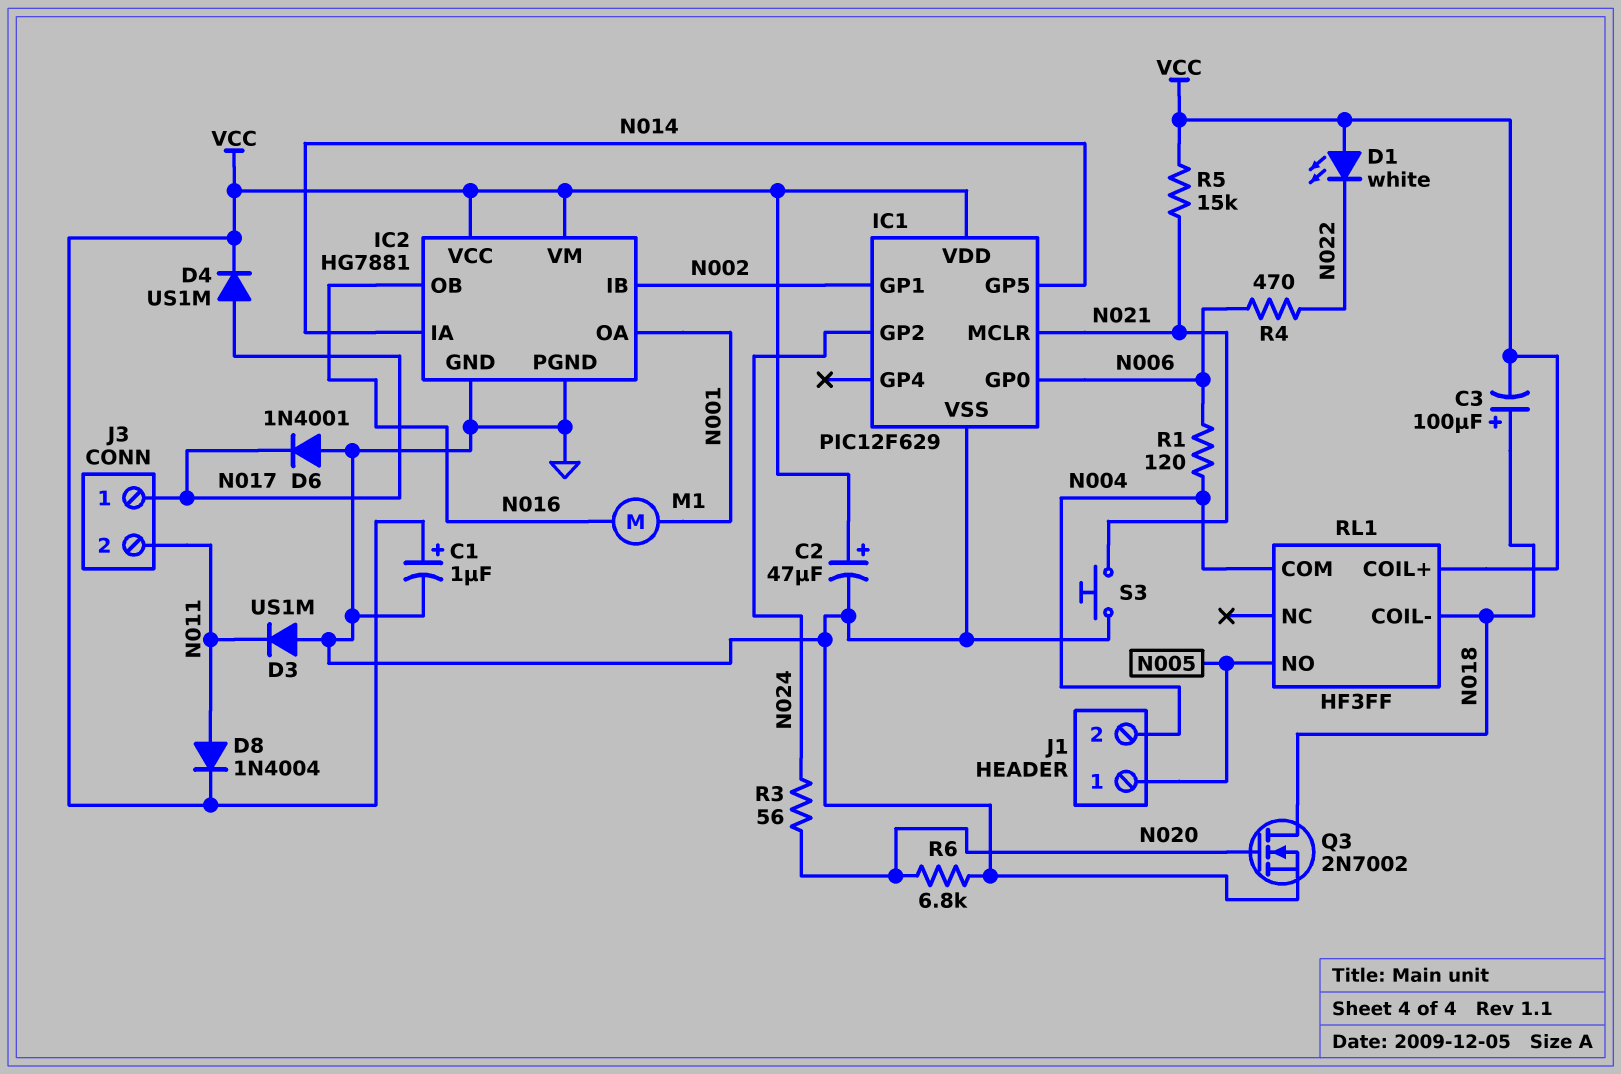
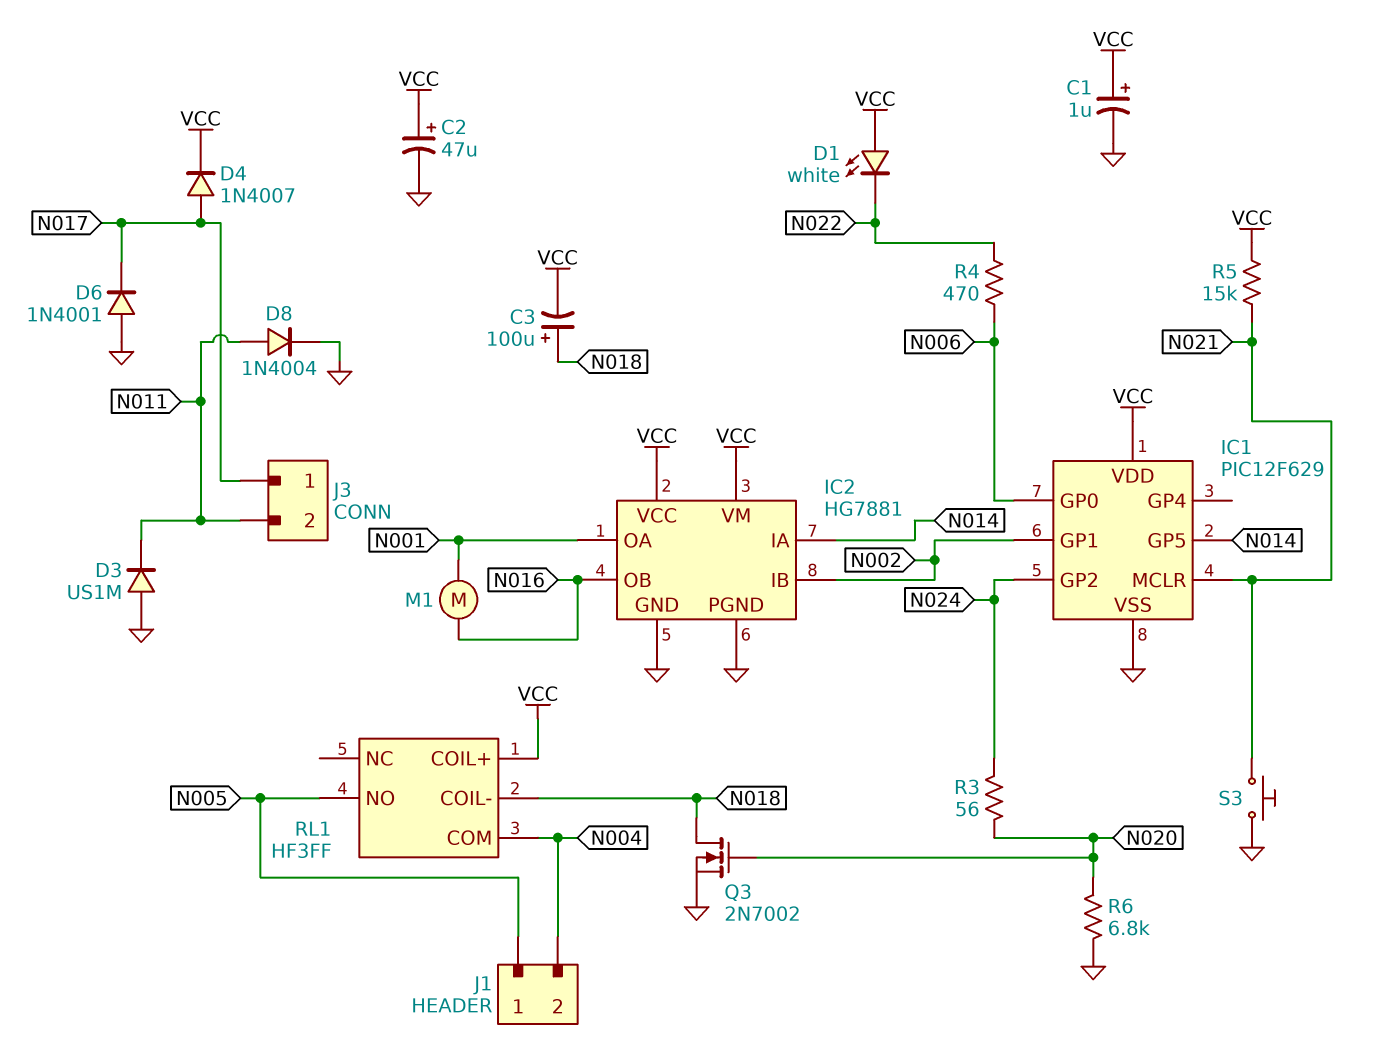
D4: diode US1M (A N017, K VCC) -> diode 1N4007 (A N017, K VCC)
D8: diode 1N4004 (A N011, K VCC) -> diode 1N4004 (A N011, K GND)
R1: 120 (N004, N006) -> none

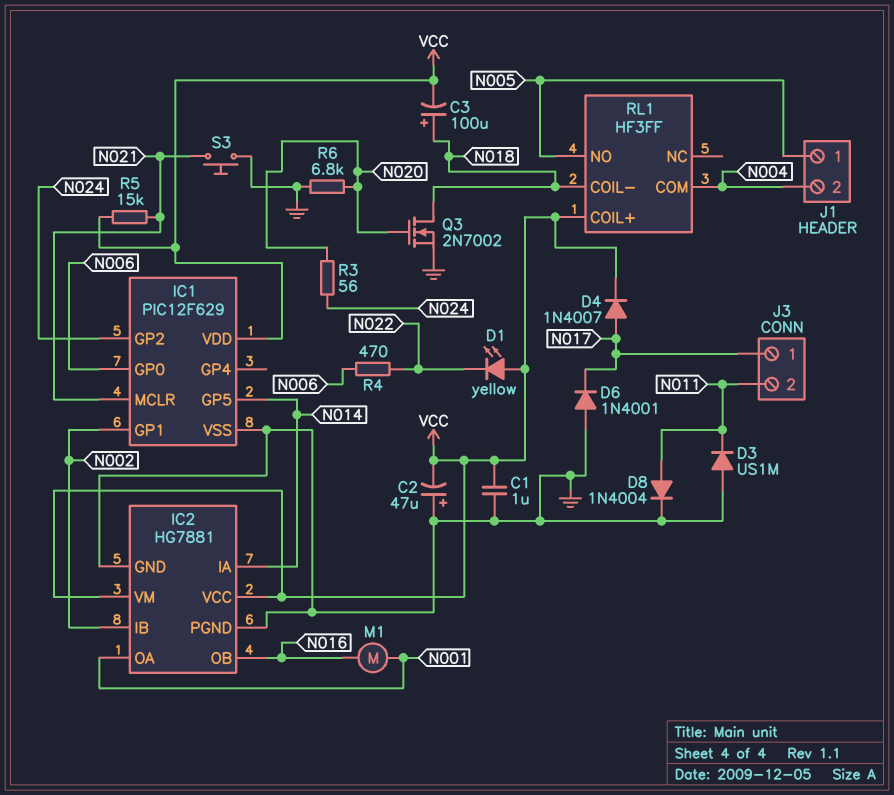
C1: 1uF (plus VCC, minus GND) -> 1uF (GND, VCC)
C2: 47uF (plus VCC, minus GND) -> 47uF (plus GND, minus VCC)
D1: LED white (A VCC, K N022) -> LED yellow (A VCC, K N022)

